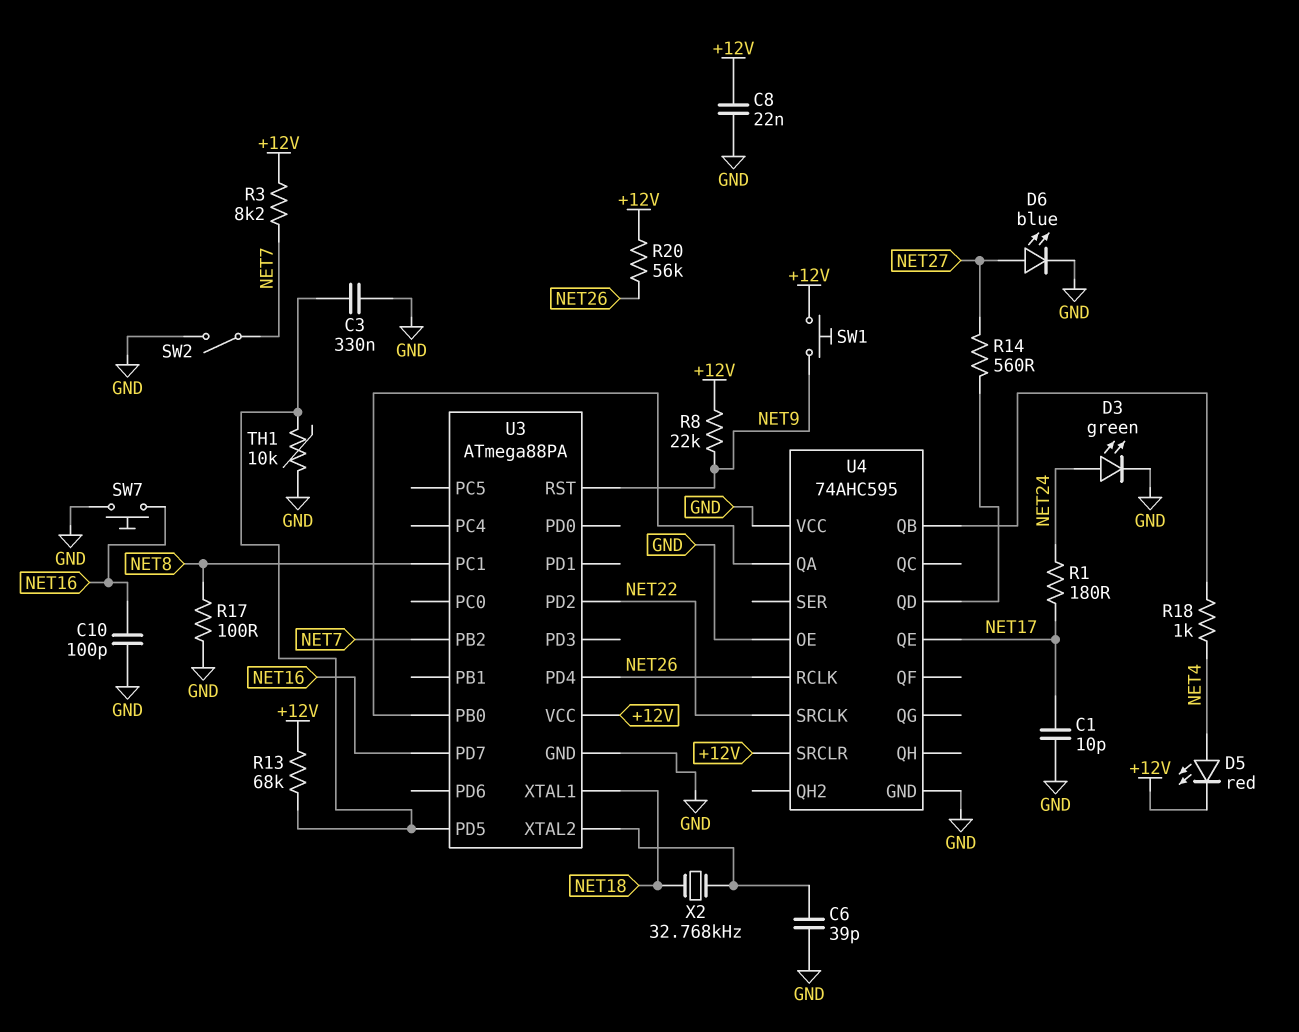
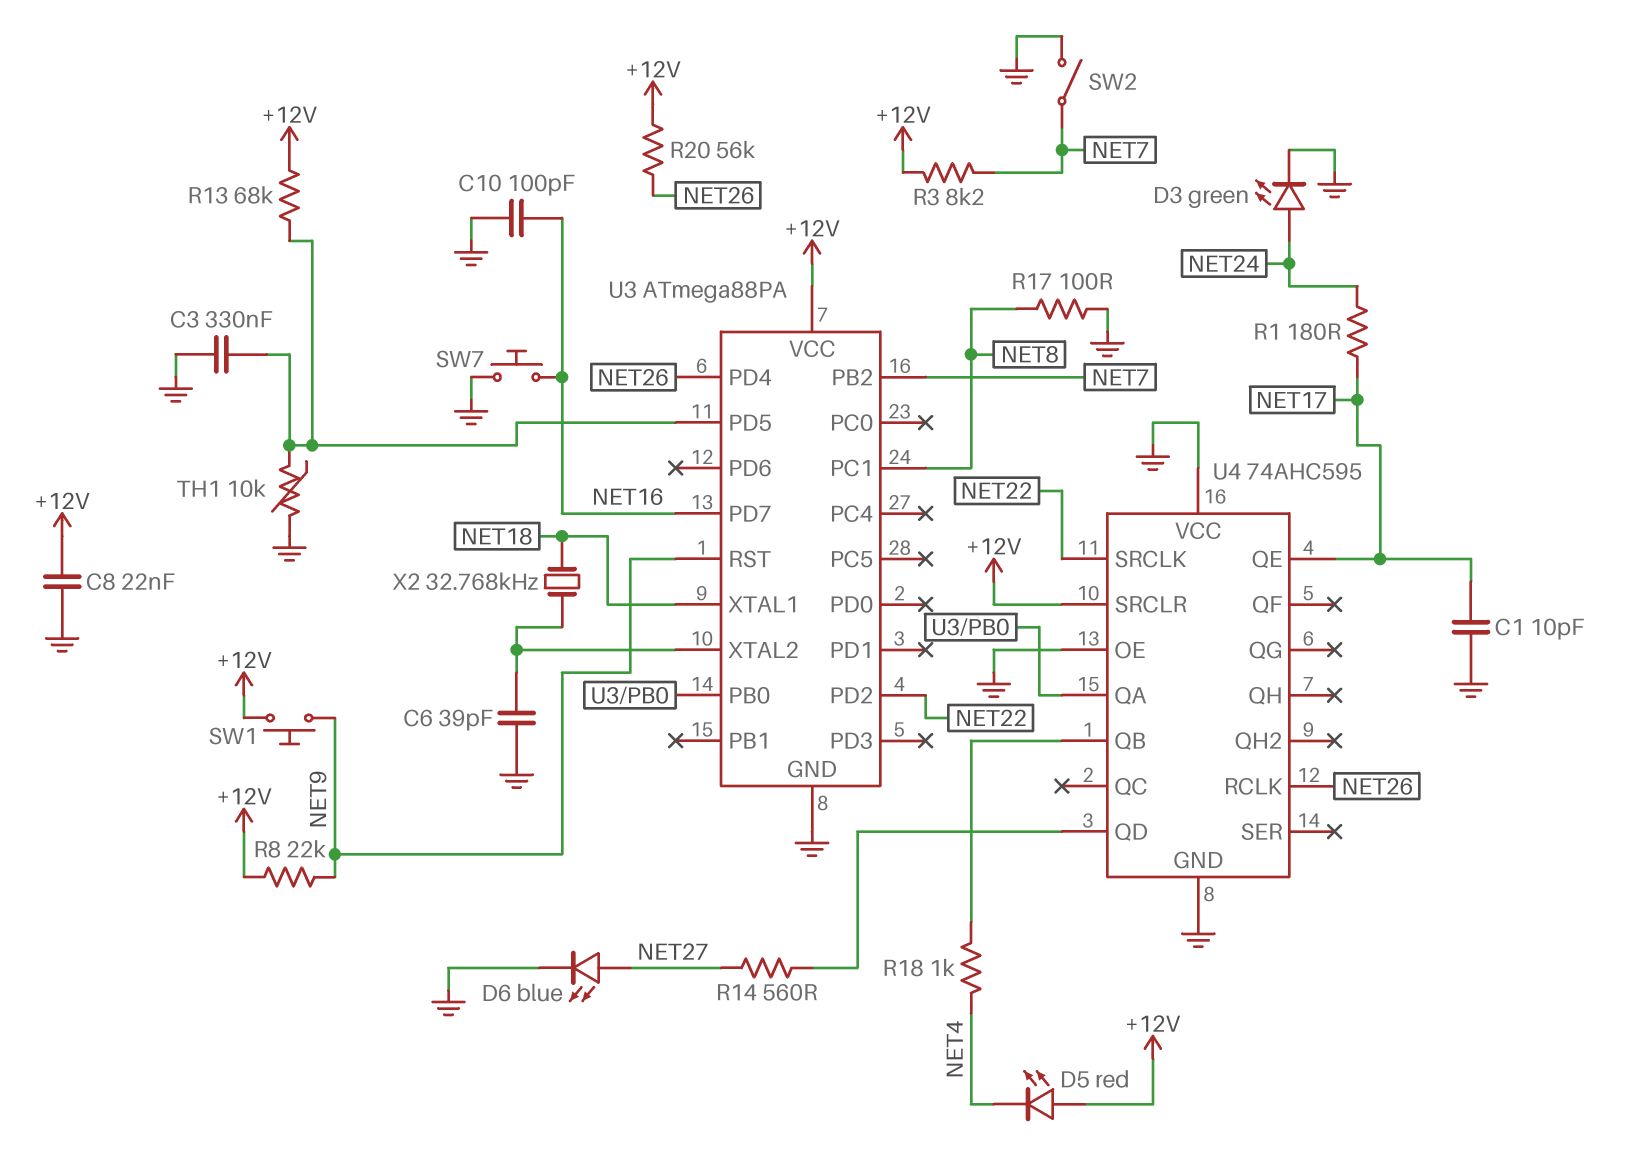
D5: LED red (A NET4, K +12V) -> LED red (A +12V, K NET4)

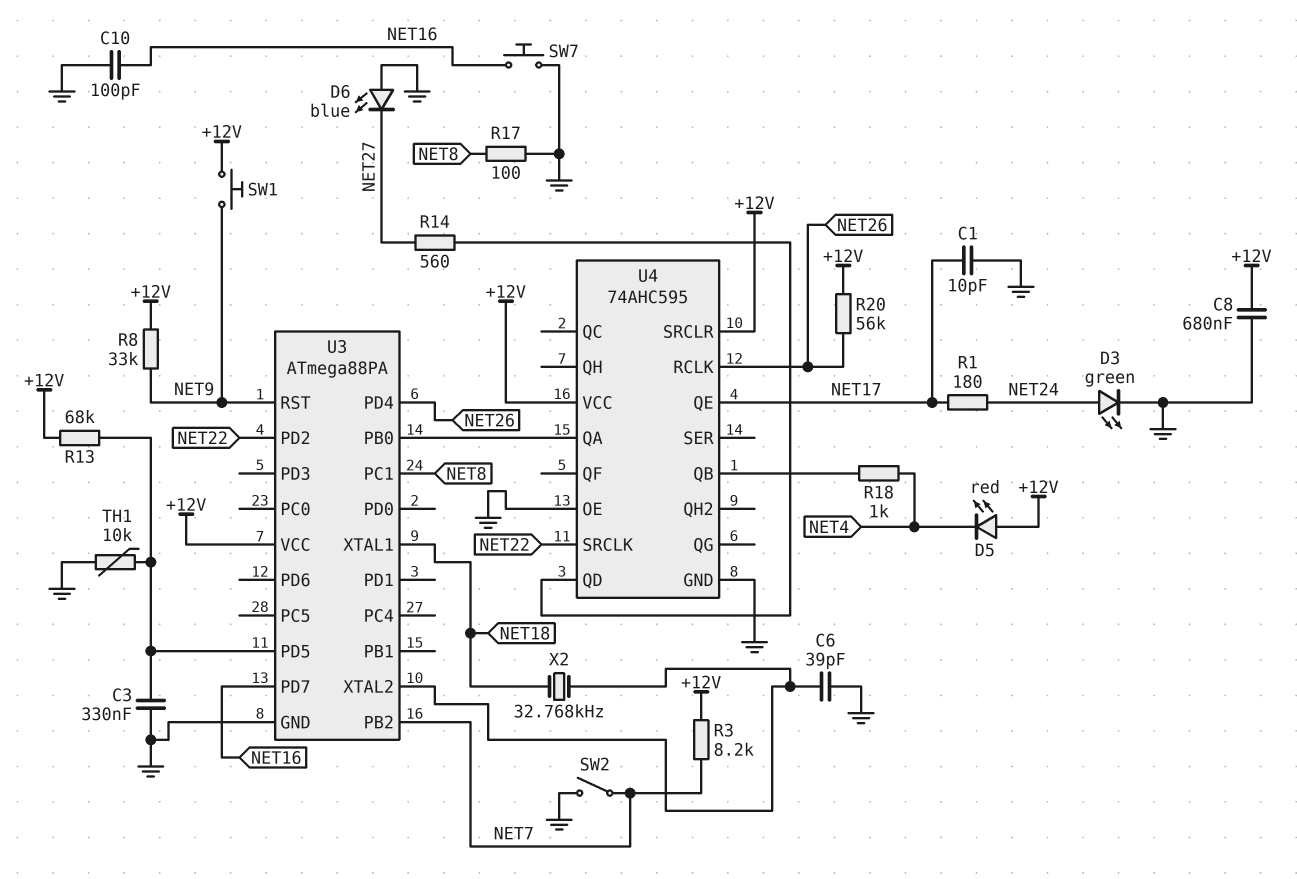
C8: 22nF (+12V, GND) -> 680nF (+12V, GND)
D6: LED blue (A NET27, K GND) -> LED blue (A GND, K NET27)
R8: 22k (+12V, NET9) -> 33k (+12V, NET9)
U4 pin VCC: GND -> +12V

